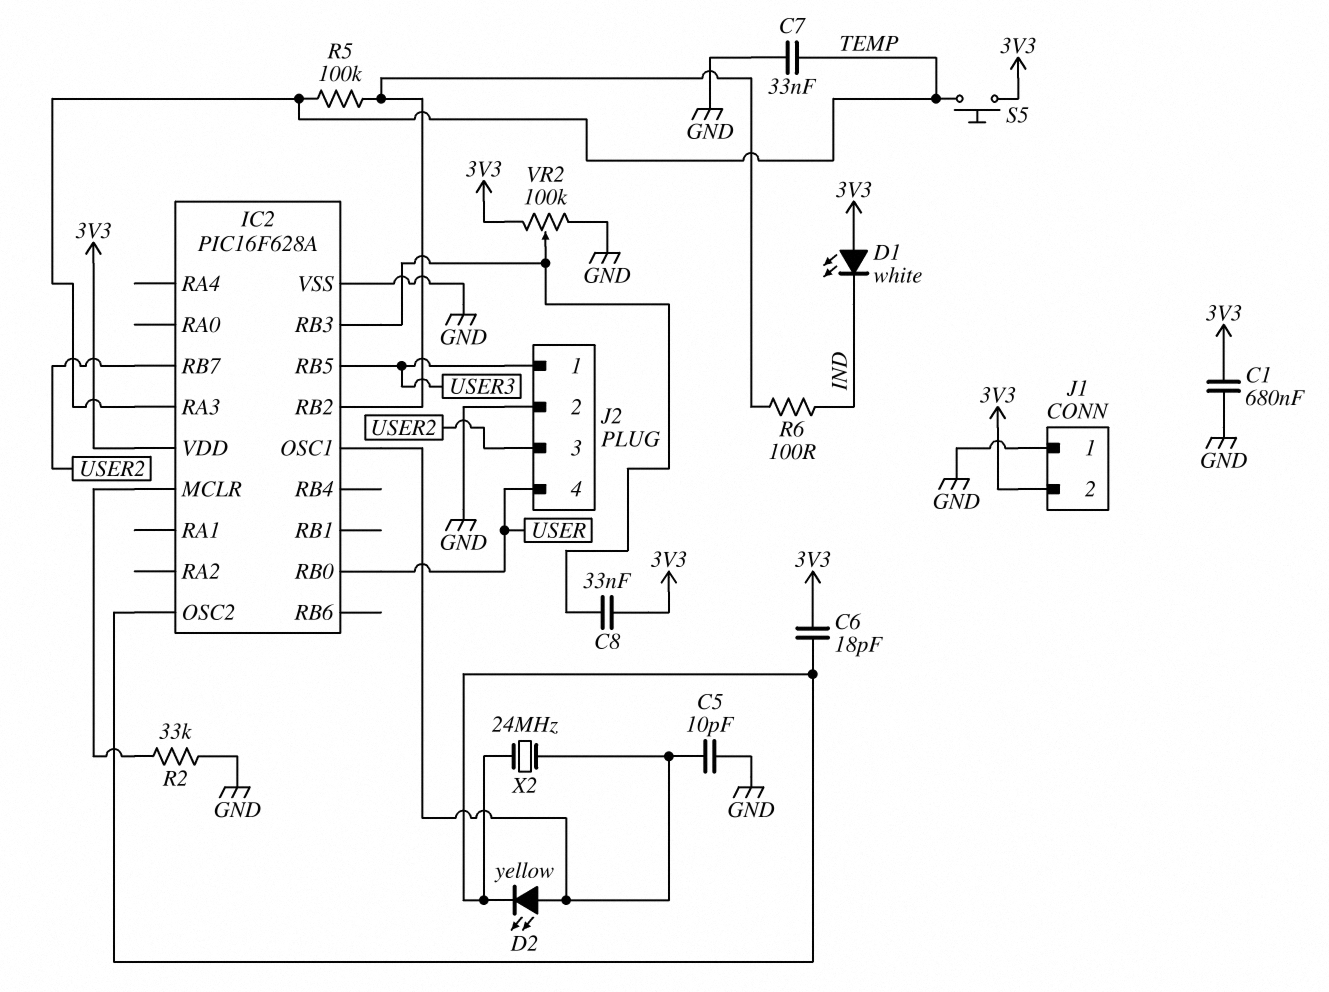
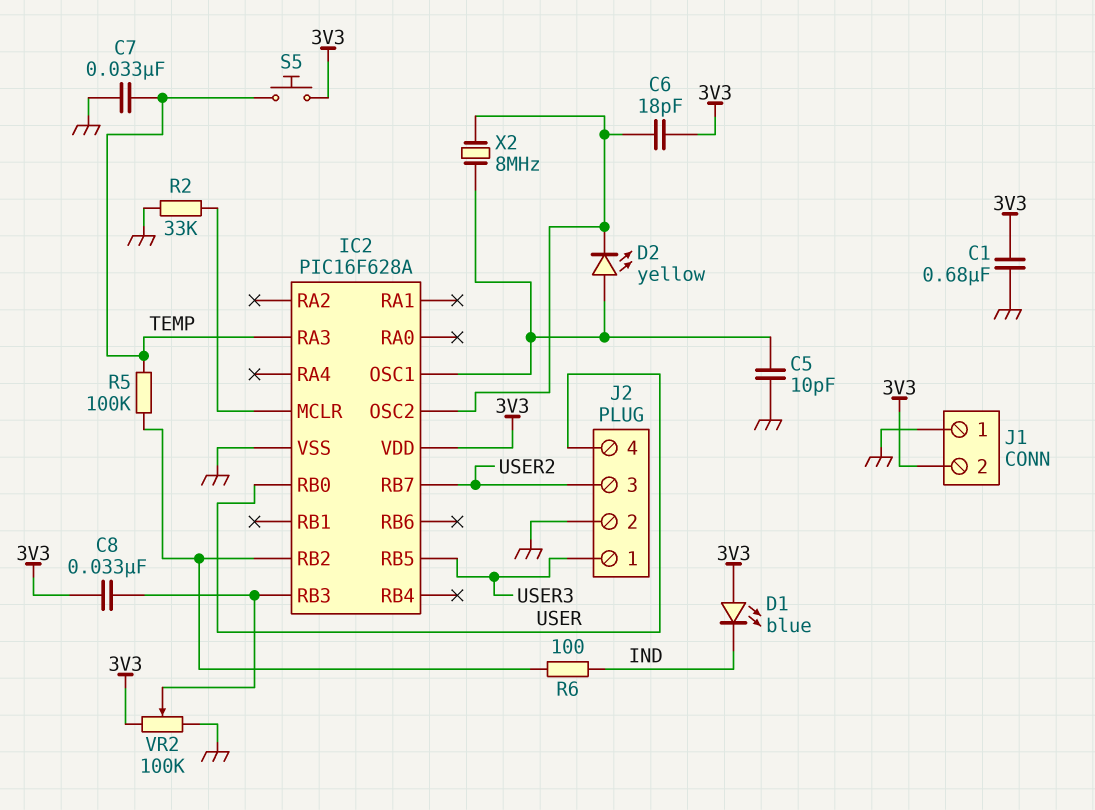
D1: LED white (A 3V3, K IND) -> LED blue (A 3V3, K IND)
X2: 24MHz (IC2/OSC1, IC2/OSC2) -> 8MHz (IC2/OSC1, IC2/OSC2)

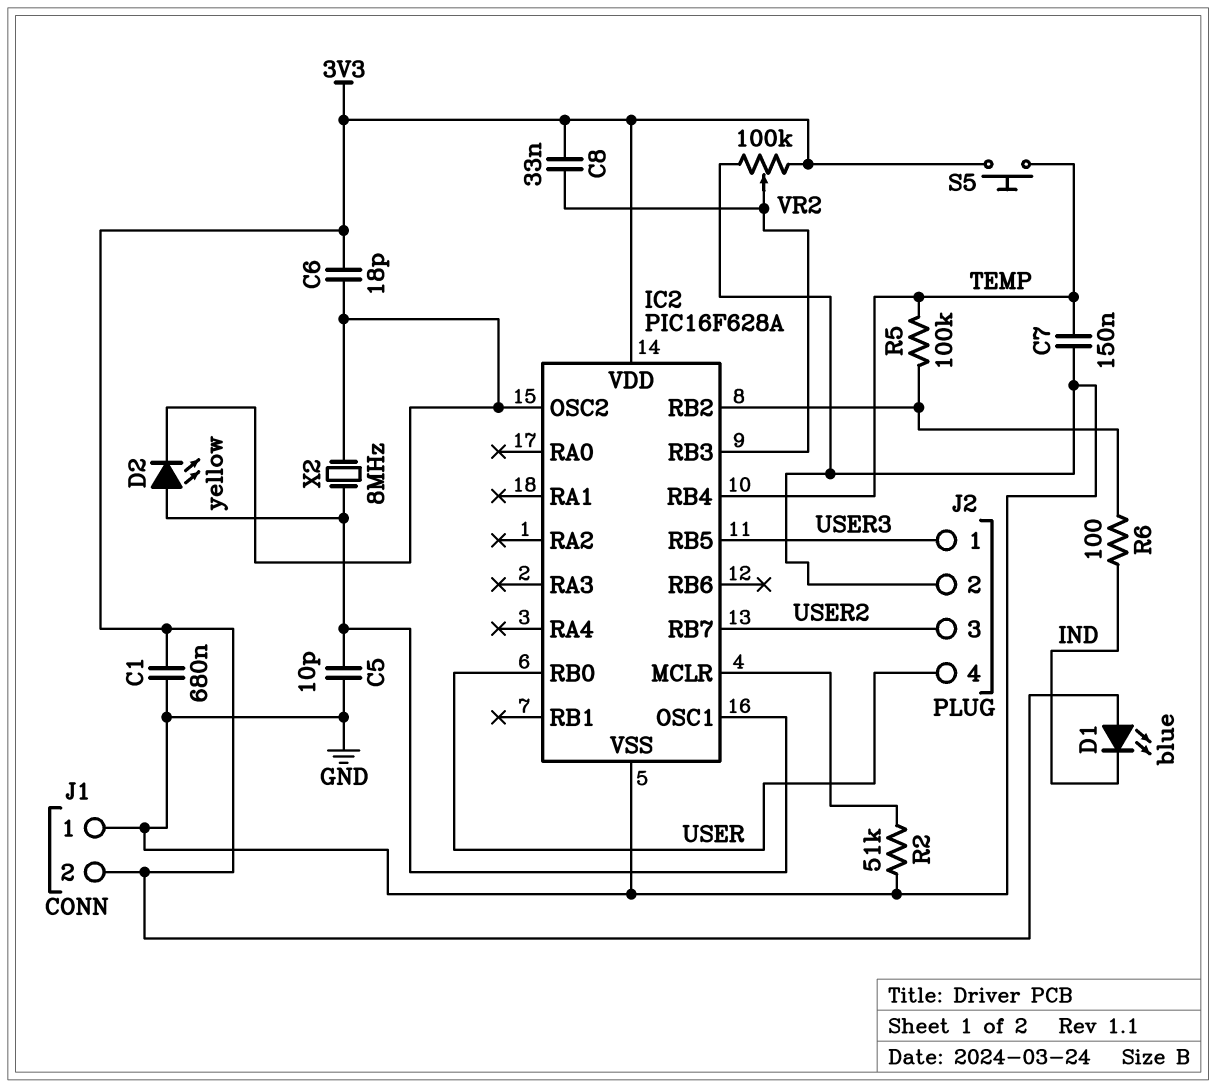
C7: 33nF (GND, TEMP) -> 150nF (GND, TEMP)
IC2 pin RA3: TEMP -> none
IC2 pin RB4: none -> TEMP
R2: 33k (GND, IC2/MCLR) -> 51k (GND, IC2/MCLR)

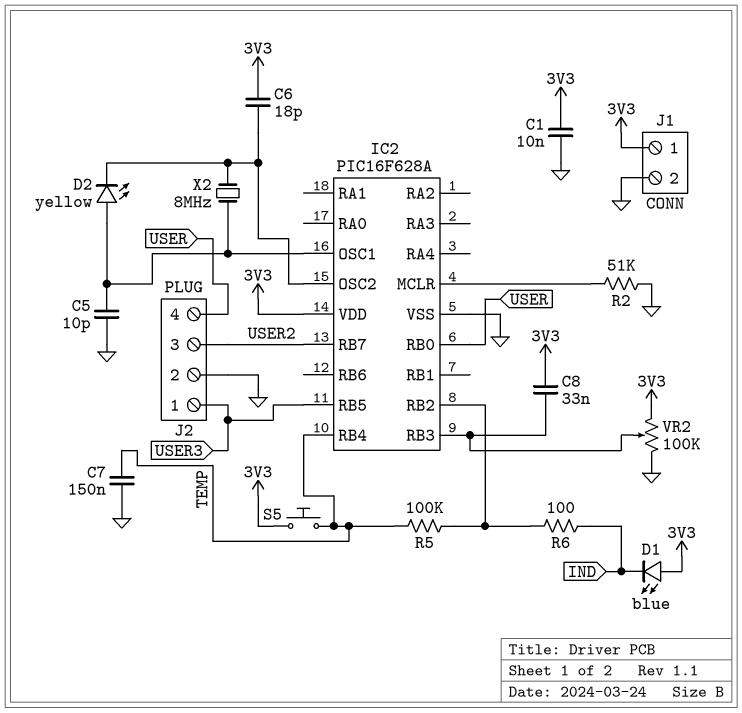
C1: 680nF (3V3, GND) -> 10nF (3V3, GND)
J1 pin 1: GND -> 3V3
J1 pin 2: 3V3 -> GND

